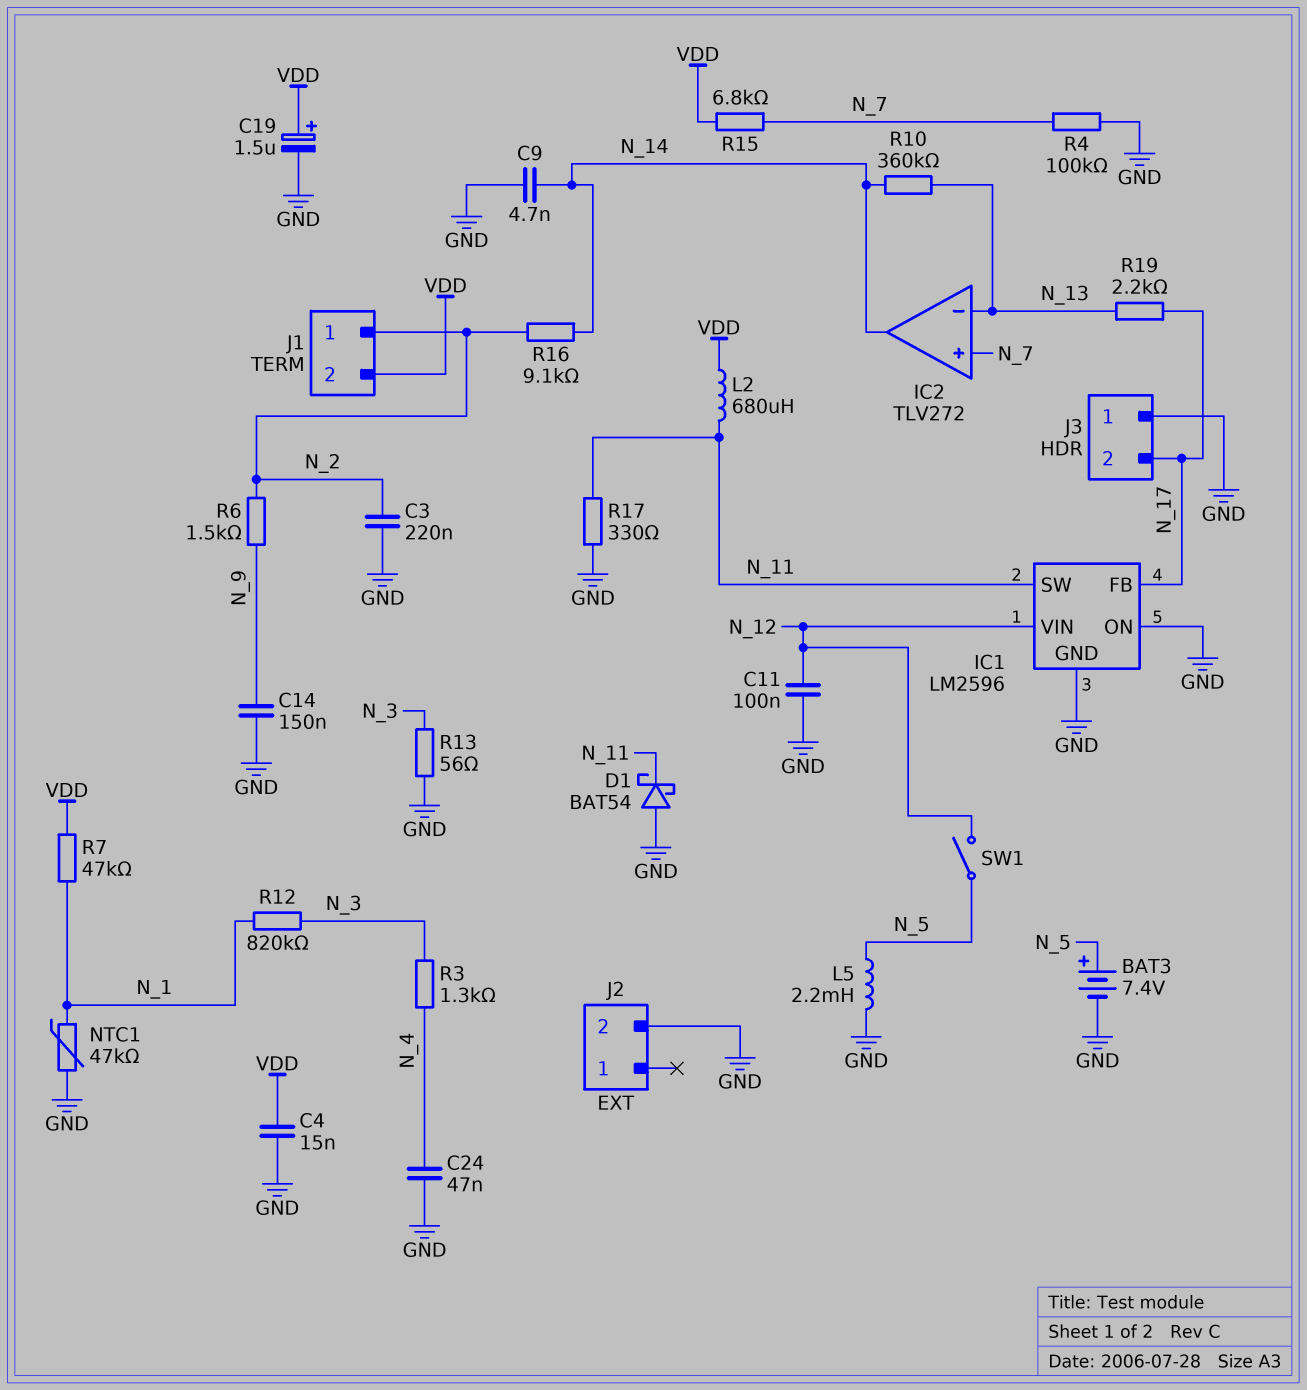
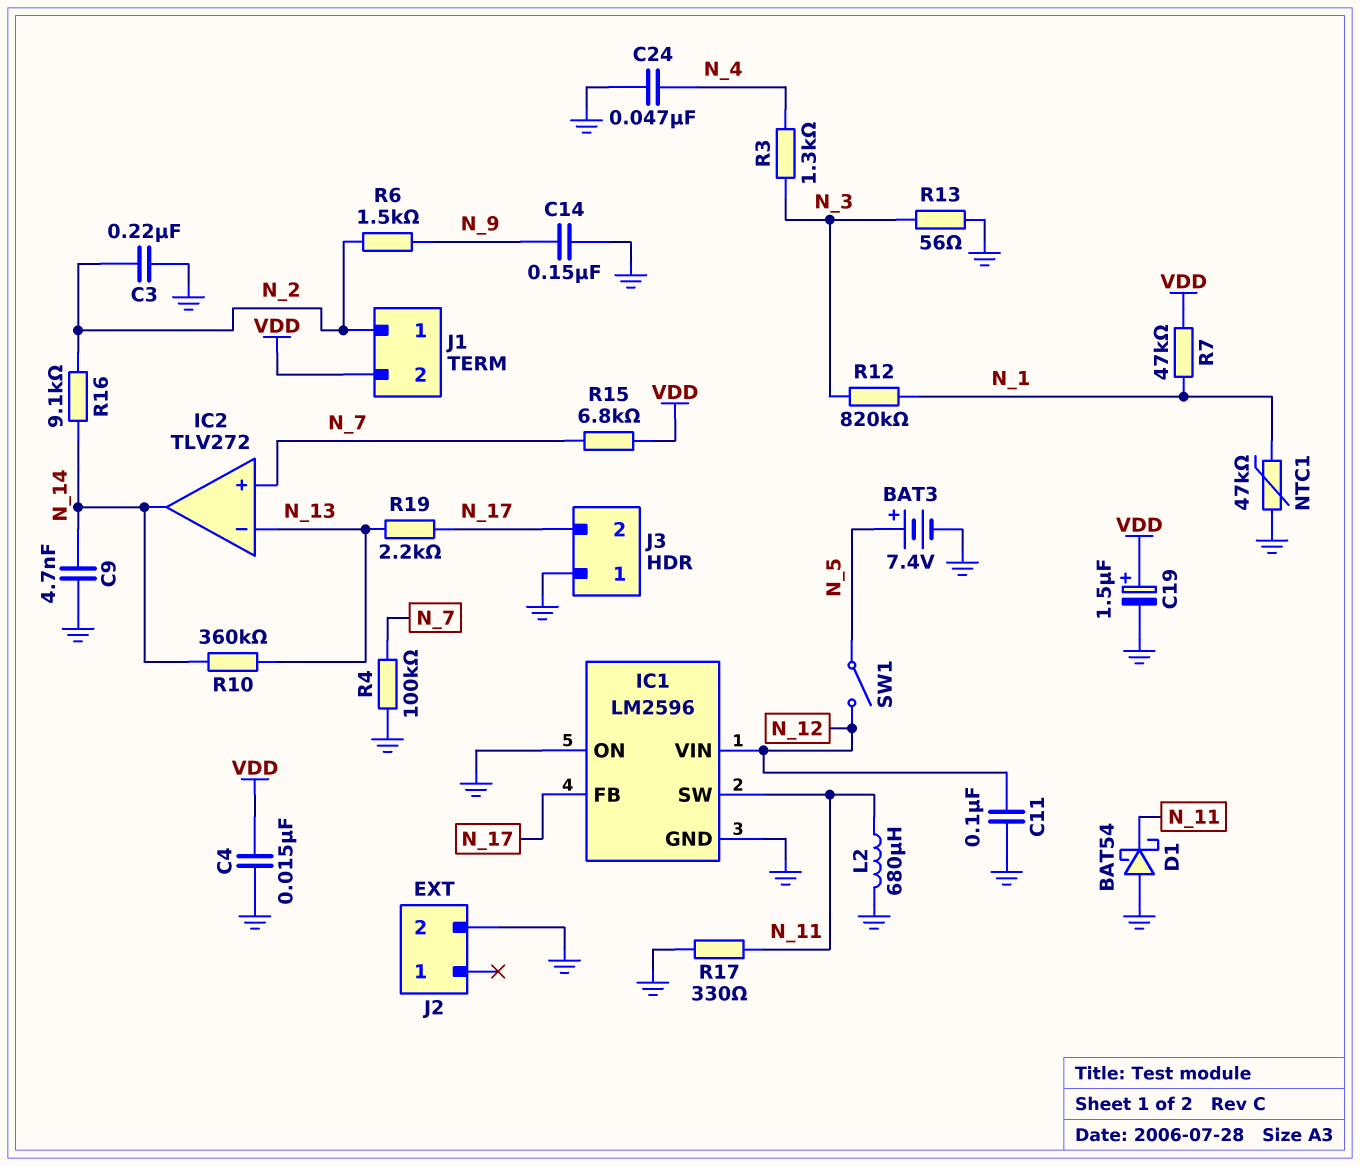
L2: 680uH (N_11, VDD) -> 680uH (GND, N_11)
L5: 2.2mH (GND, N_5) -> none

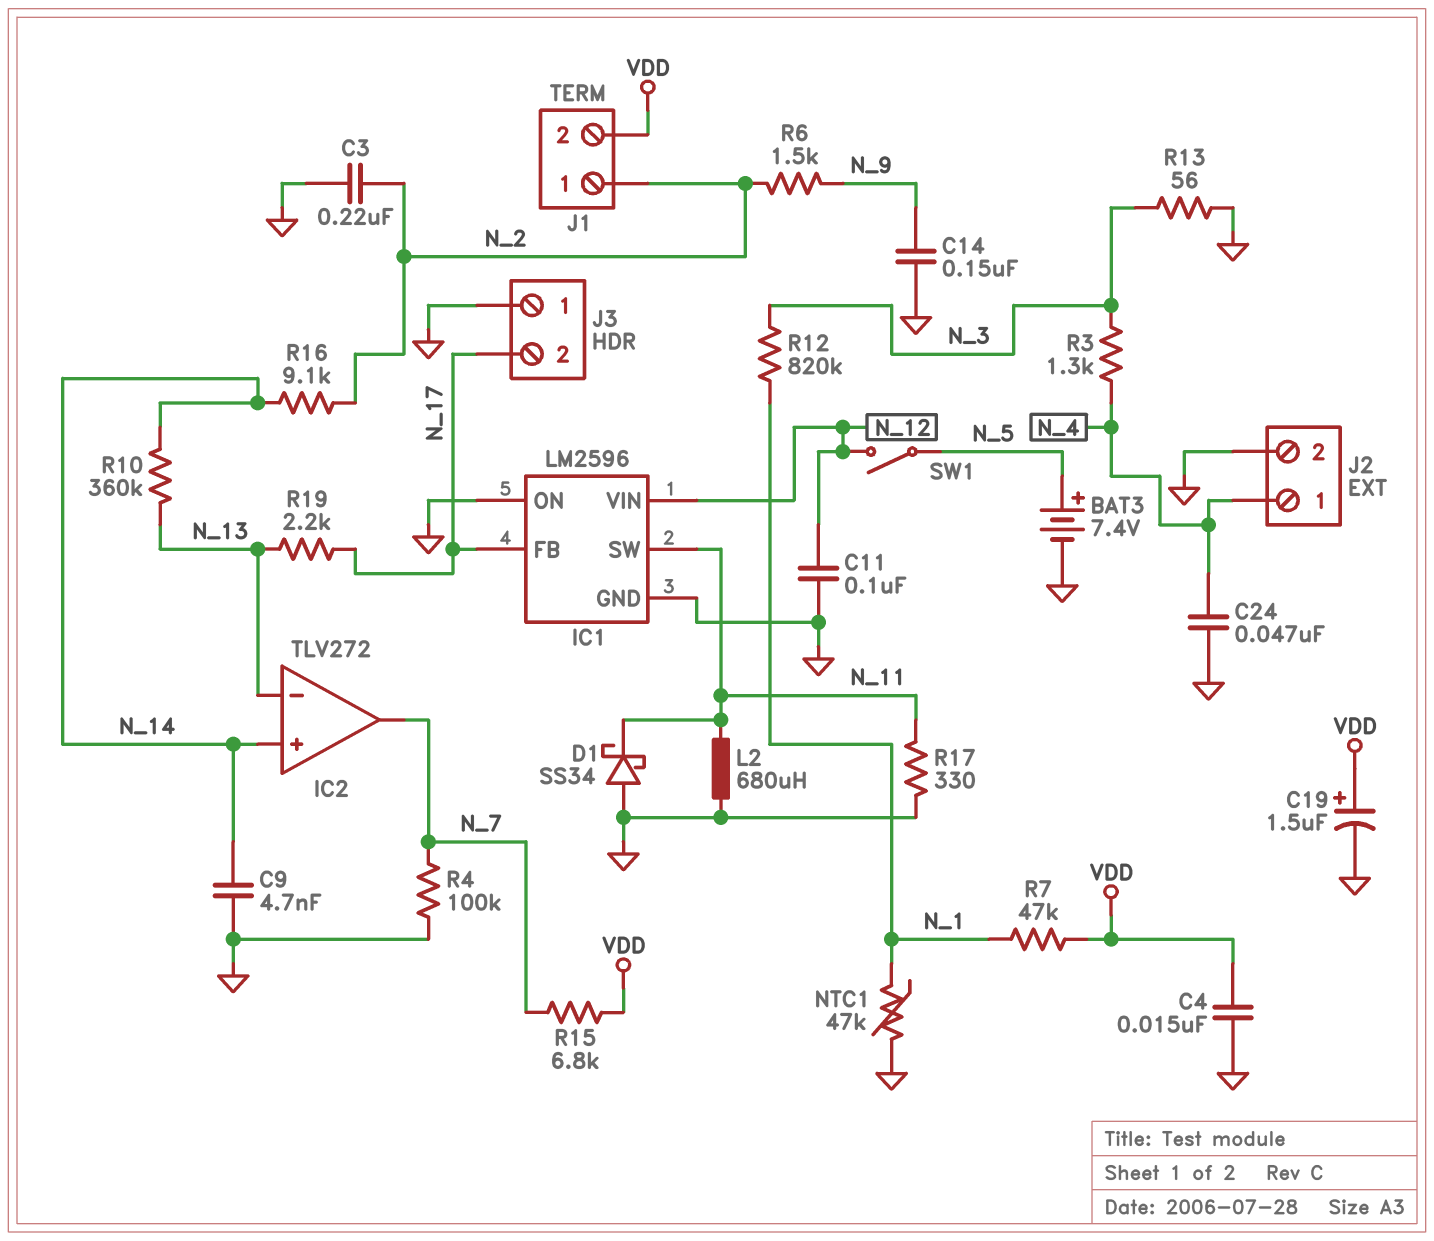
D1: schottky BAT54 (A GND, K N_11) -> schottky SS34 (A GND, K N_11)
IC2 pin in+: N_7 -> N_14
IC2 pin out: N_14 -> N_7
J2 pin 1: none -> N_4

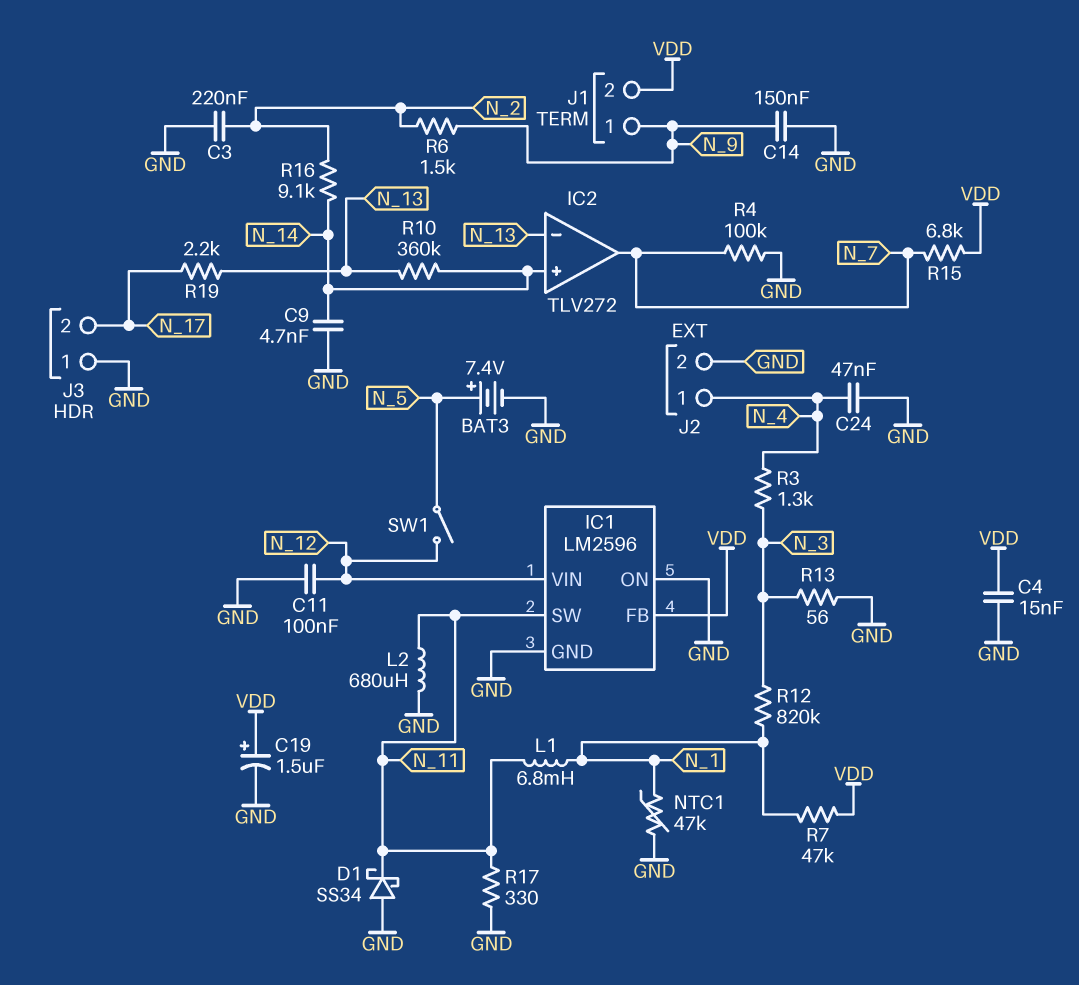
IC1 pin FB: N_17 -> VDD
J1 pin 1: N_2 -> N_9
L1: none -> 6.8mH (N_1, N_11)

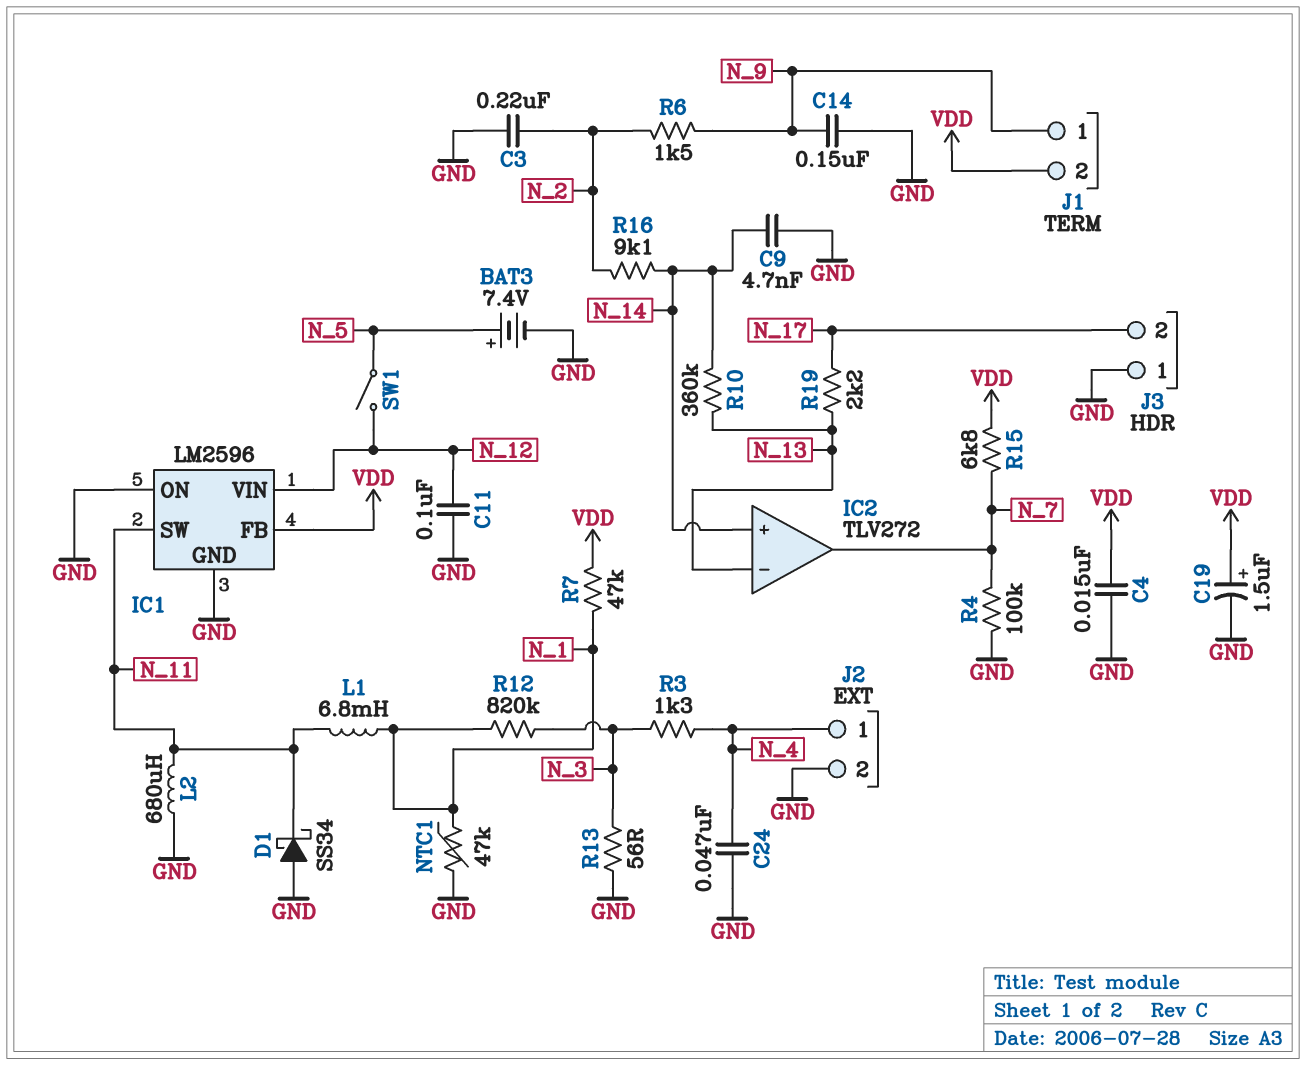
R17: 330 (GND, N_11) -> none

